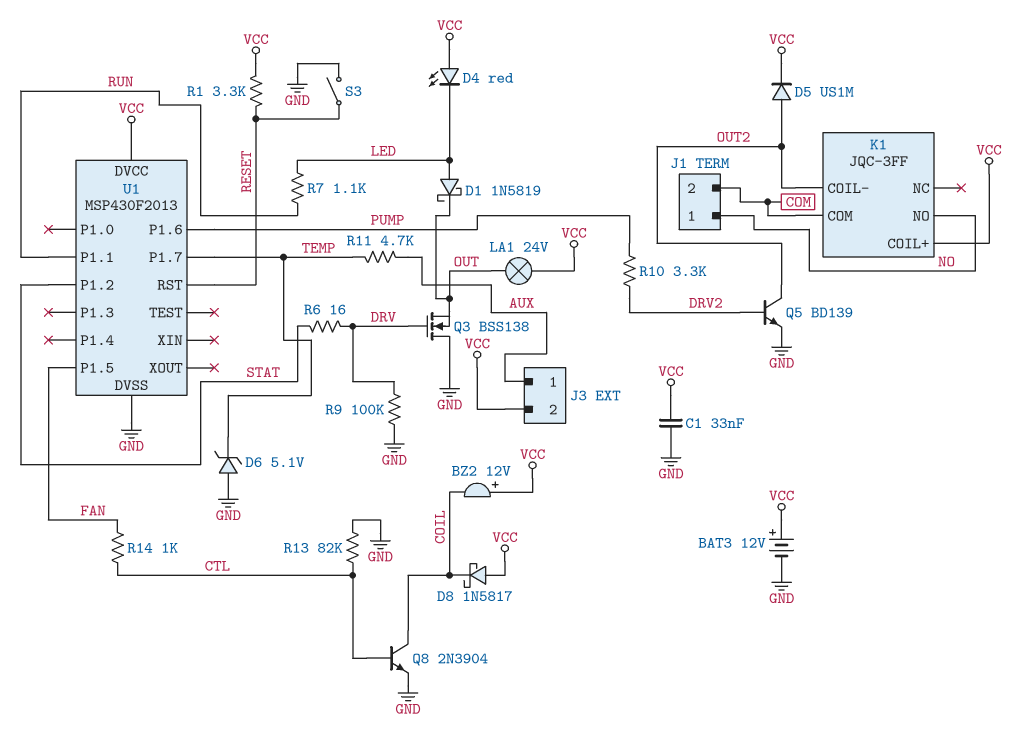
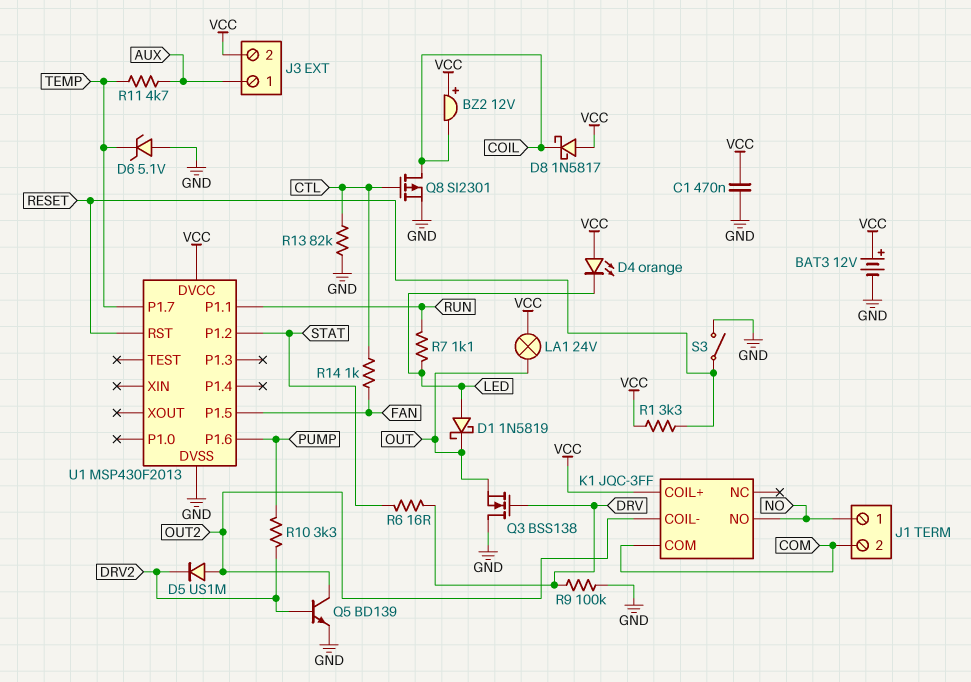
C1: 33nF (GND, VCC) -> 470nF (GND, VCC)
D4: LED red (A VCC, K LED) -> LED orange (A VCC, K LED)
D5: diode US1M (A OUT2, K VCC) -> diode US1M (A OUT2, K DRV2)
Q8: NPN 2N3904 (B CTL, C COIL, E GND) -> PMOS SI2301 (G CTL, D COIL, S GND)

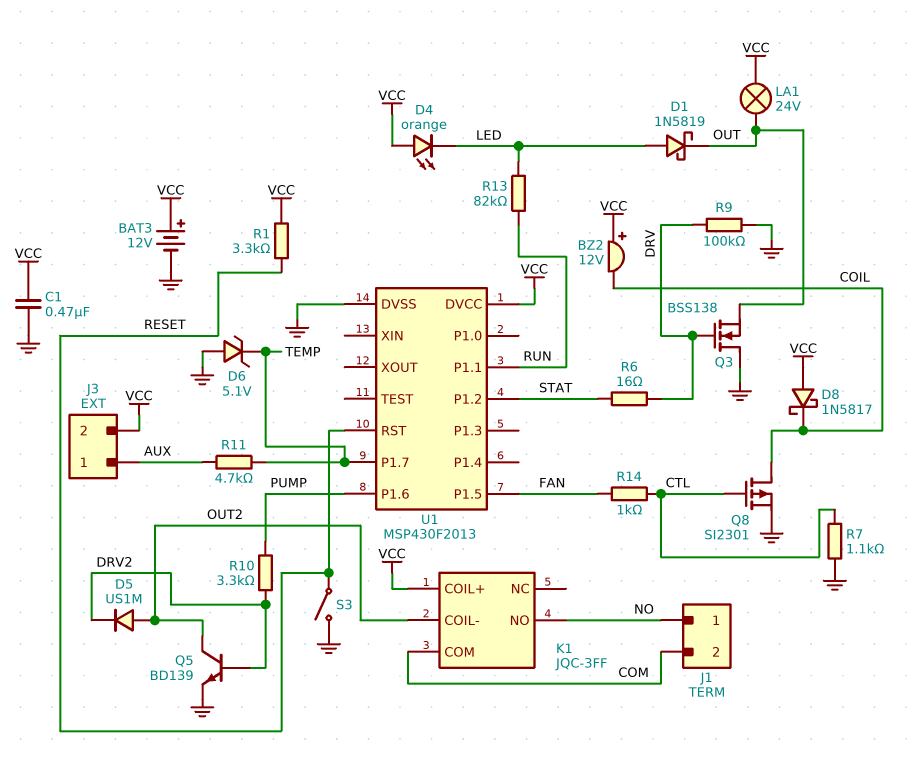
R7: 1.1k (LED, RUN) -> 1.1k (CTL, GND)
R13: 82k (CTL, GND) -> 82k (LED, RUN)

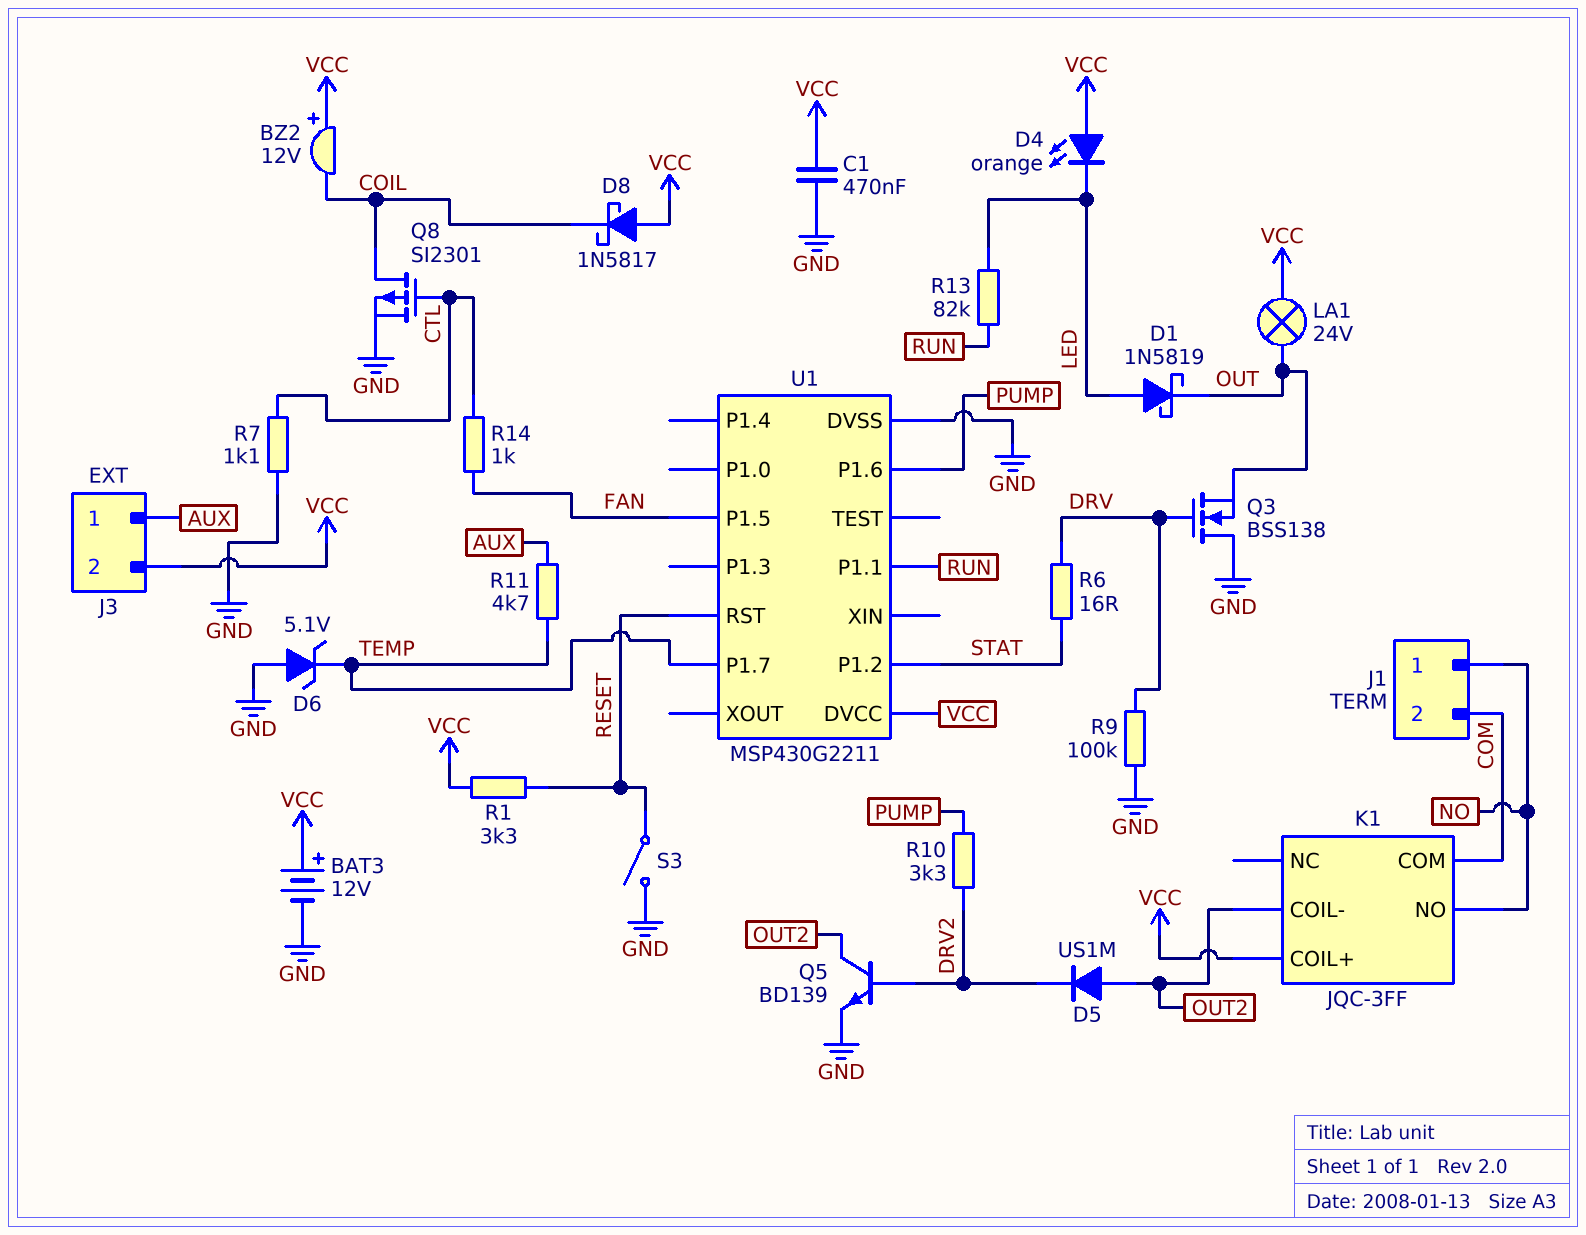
U1: MSP430F2013 -> MSP430G2211

